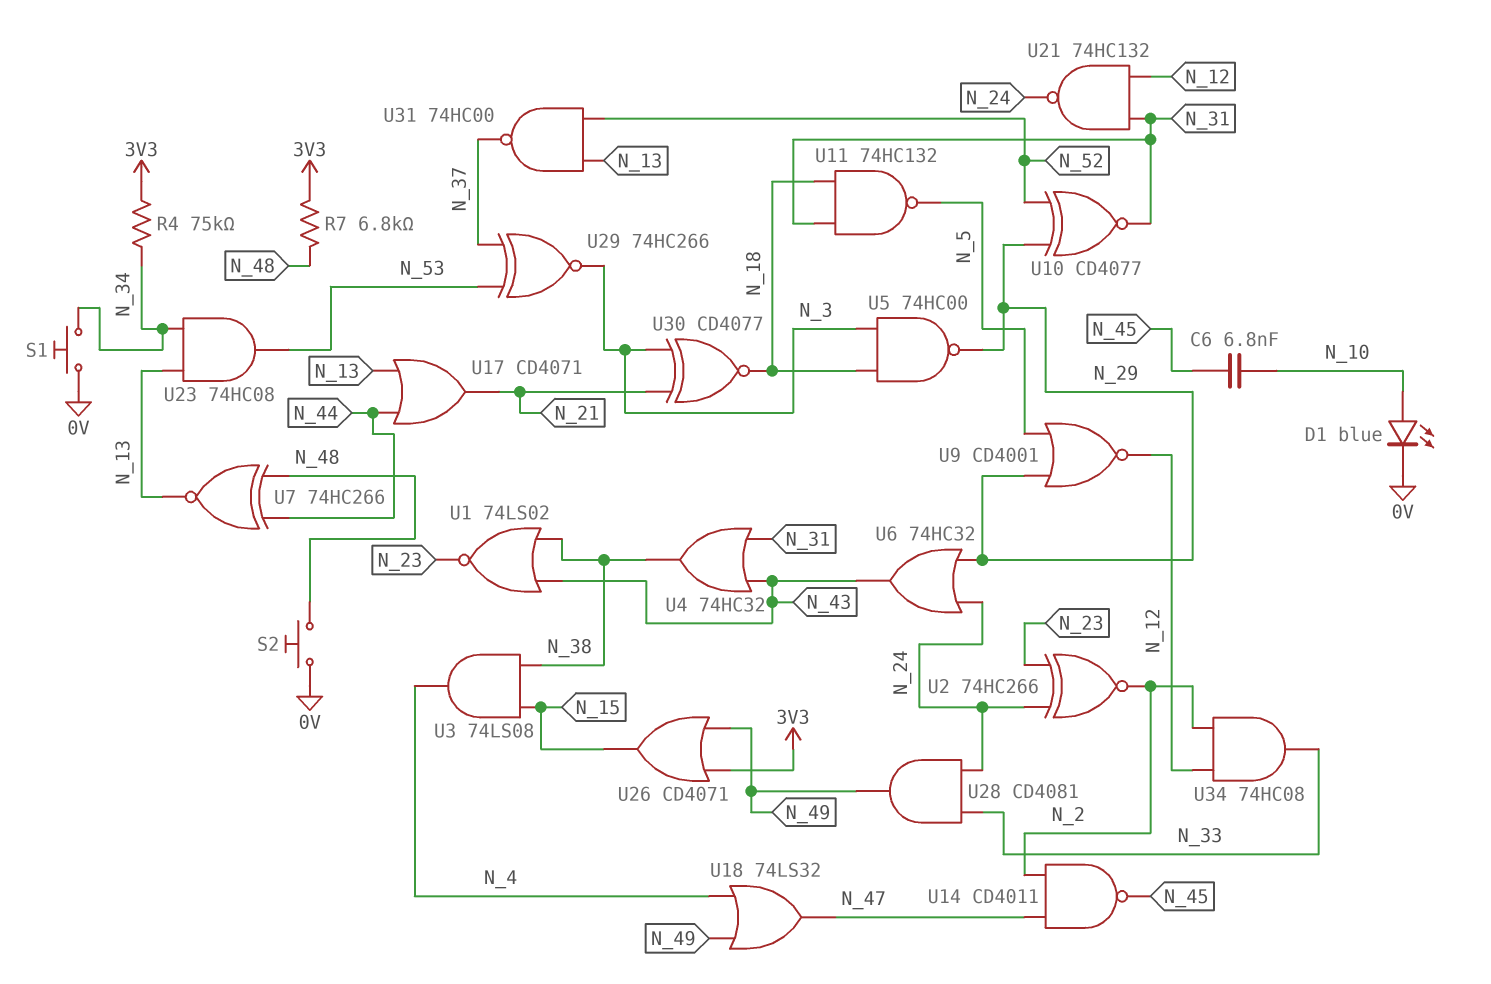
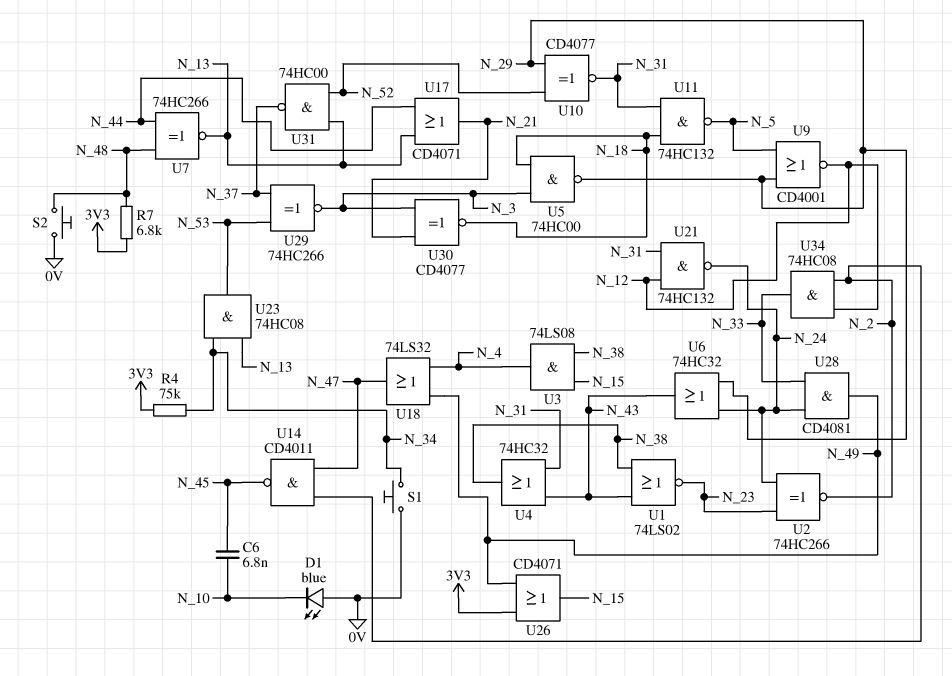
D1: LED blue (A N_10, K 0V) -> LED blue (A 0V, K N_10)

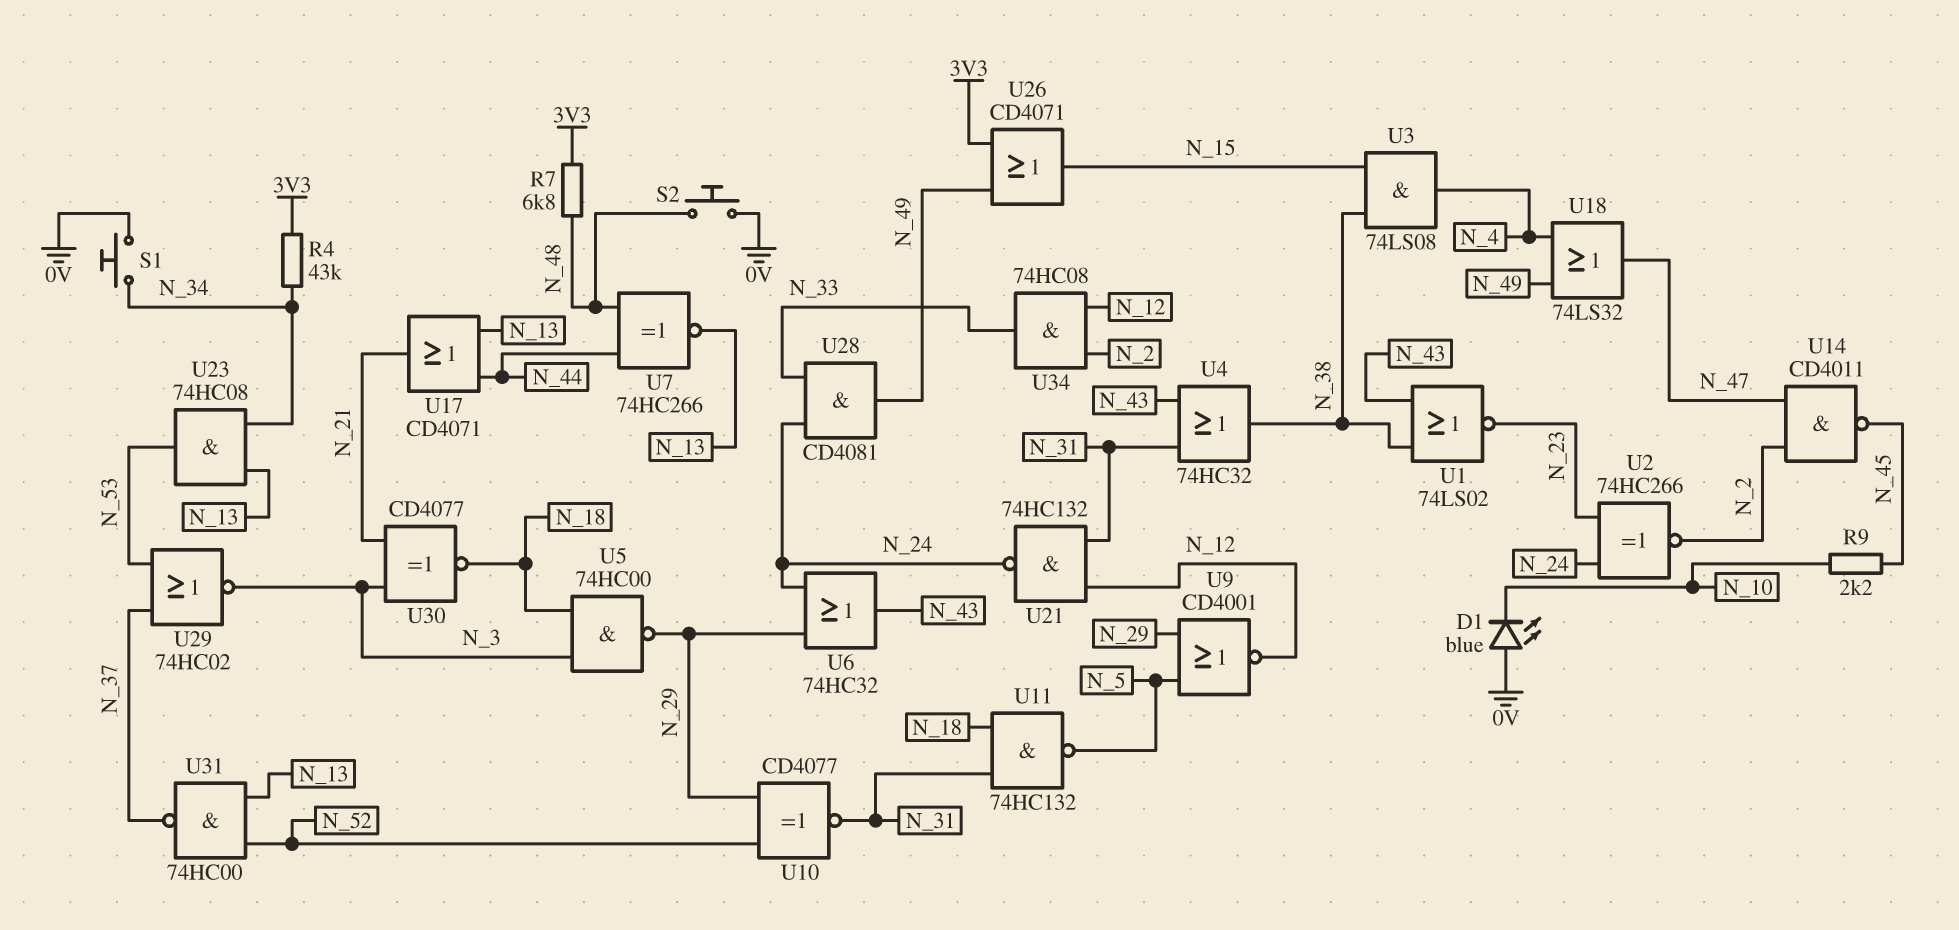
C6: 6.8nF (N_10, N_45) -> none
R4: 75k (3V3, N_34) -> 43k (3V3, N_34)
R9: none -> 2.2k (N_10, N_45)
U29: XNOR 74HC266 (in N_37, in N_53, out N_3) -> NOR 74HC02 (in N_37, in N_53, out N_3)

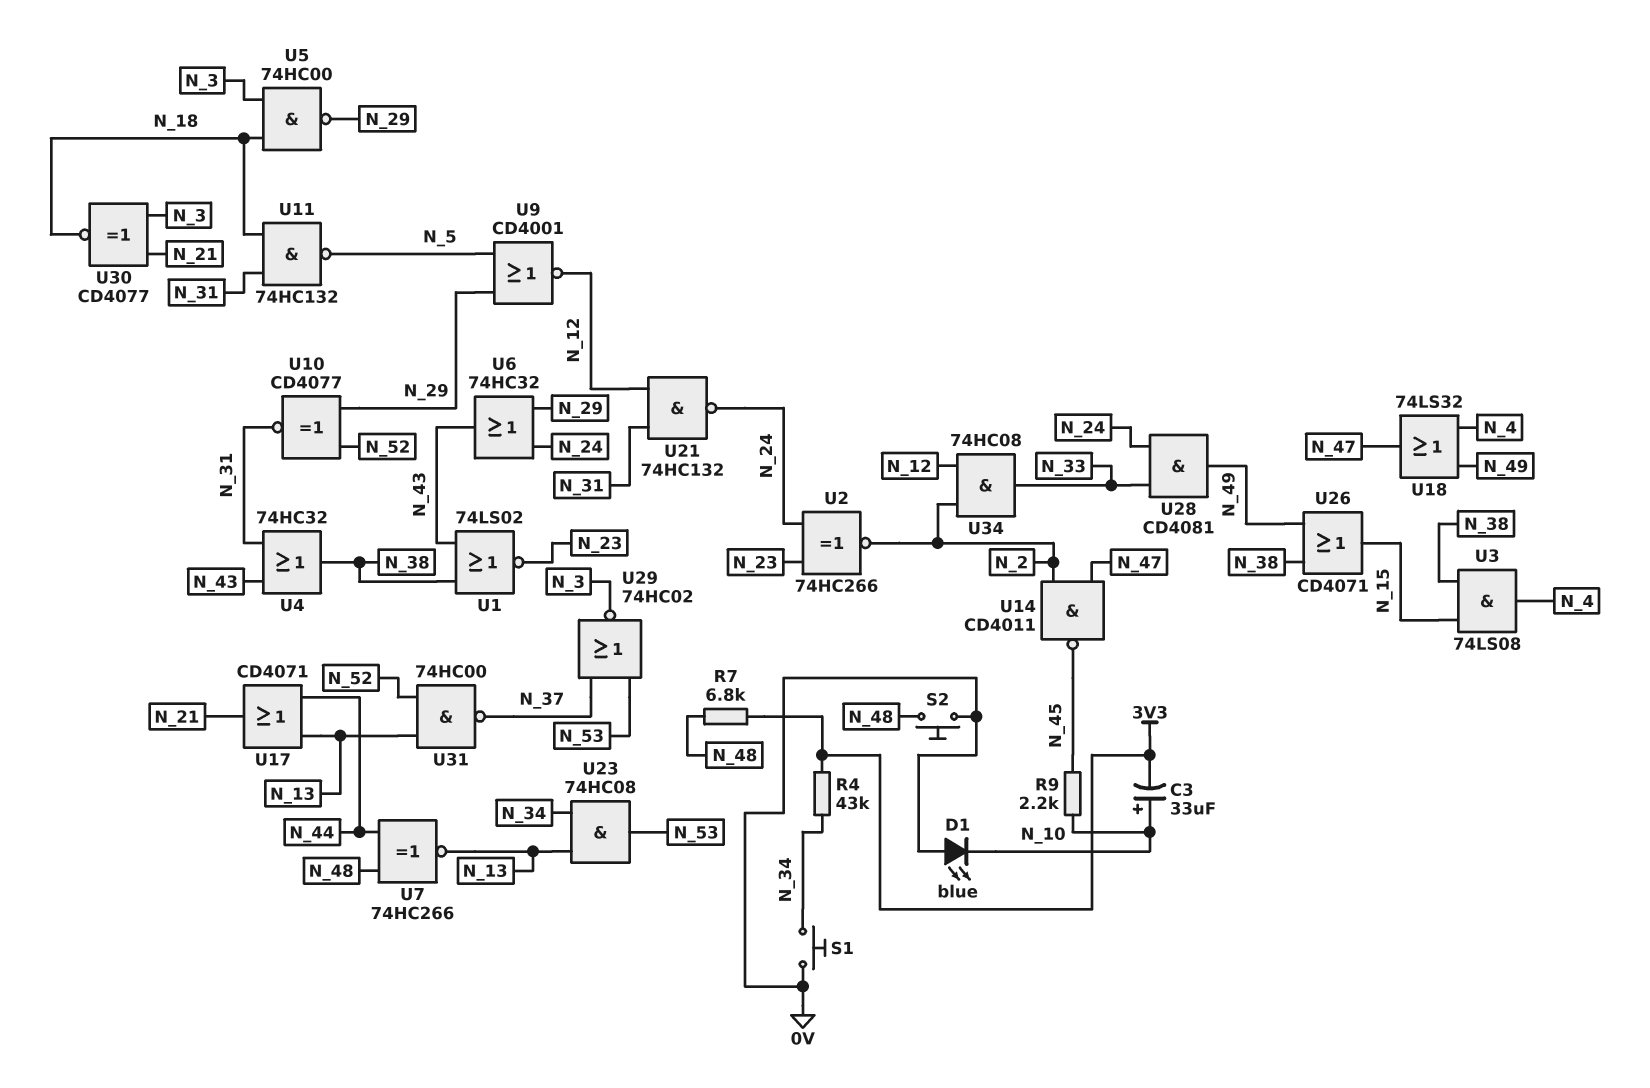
C3: none -> 33uF (plus N_10, minus 3V3)
U26: OR CD4071 (in 3V3, in N_49, out N_15) -> OR CD4071 (in N_38, in N_49, out N_15)

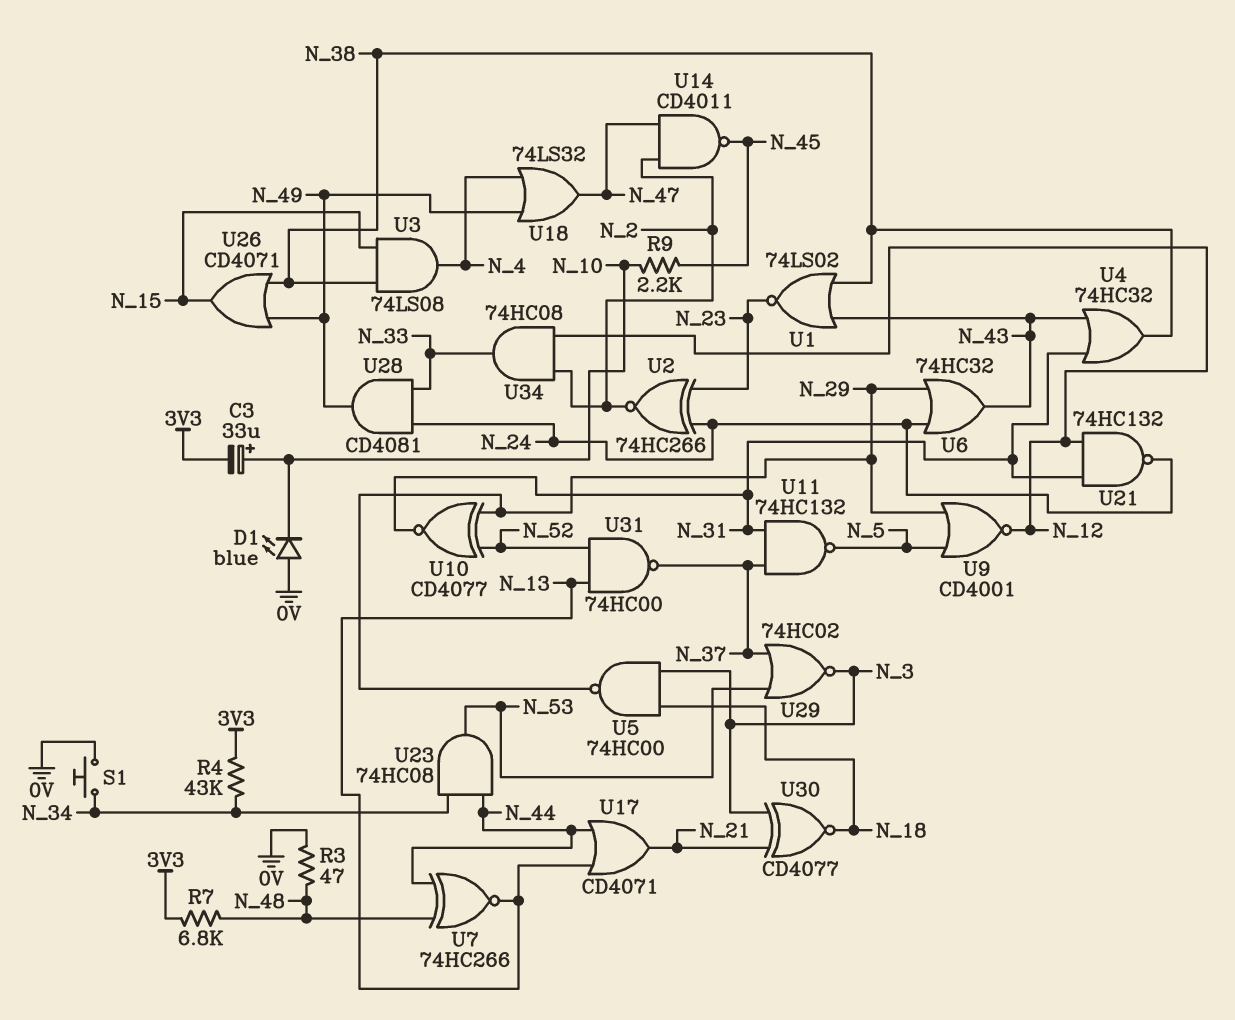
R3: none -> 47 (0V, N_48)
S2: button (0V, N_48) -> none
U11: NAND 74HC132 (in N_18, in N_31, out N_5) -> NAND 74HC132 (in N_31, in N_37, out N_5)
U23: AND 74HC08 (in N_13, in N_34, out N_53) -> AND 74HC08 (in N_34, in N_44, out N_53)

